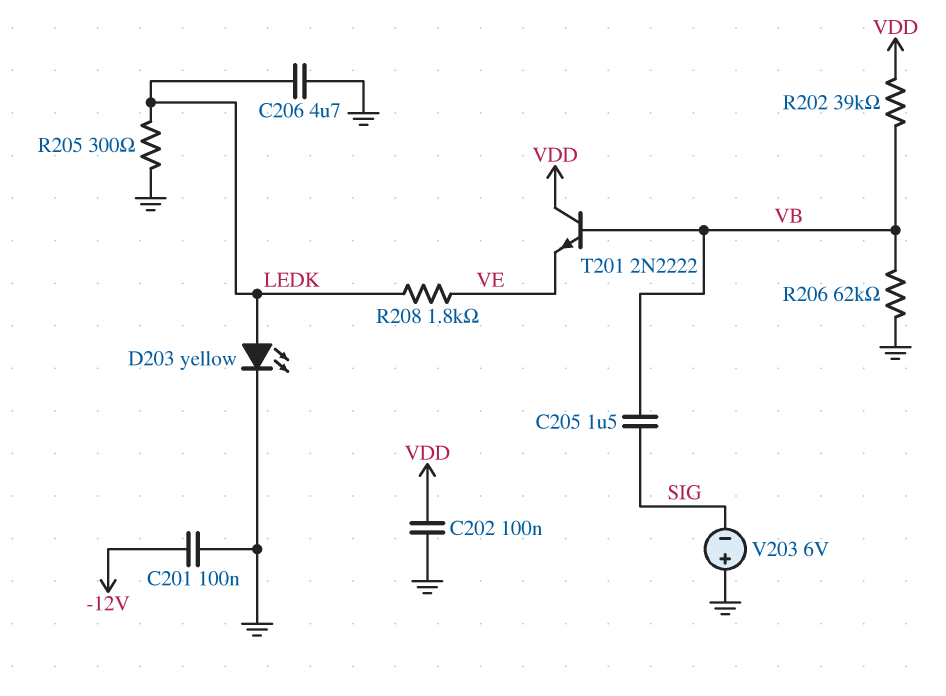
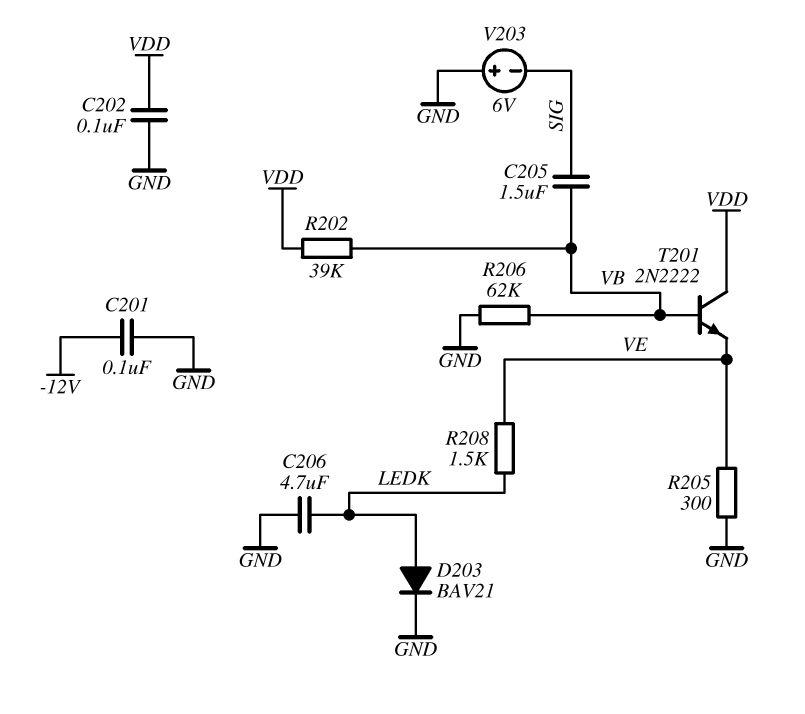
D203: LED yellow (A LEDK, K GND) -> diode BAV21 (A LEDK, K GND)
R205: 300 (GND, LEDK) -> 300 (GND, VE)
R208: 1.8k (LEDK, VE) -> 1.5k (LEDK, VE)

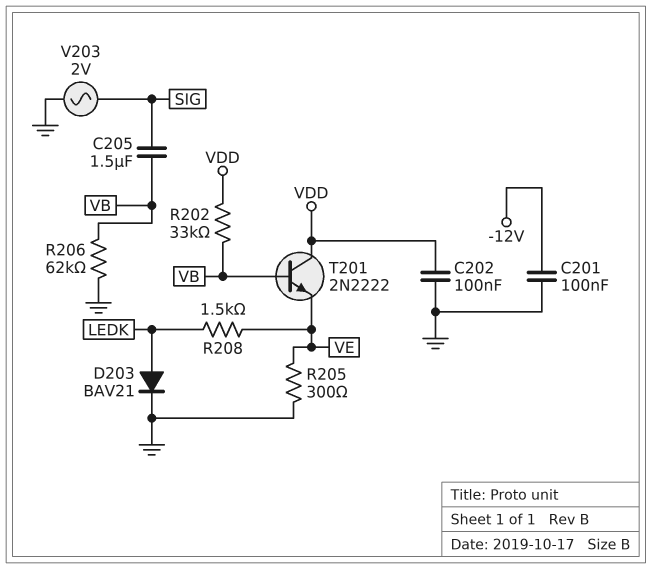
C206: 4.7uF (GND, LEDK) -> none
R202: 39k (VB, VDD) -> 33k (VB, VDD)
V203: 6V (plus GND, minus SIG) -> AC 2V (GND, SIG)

